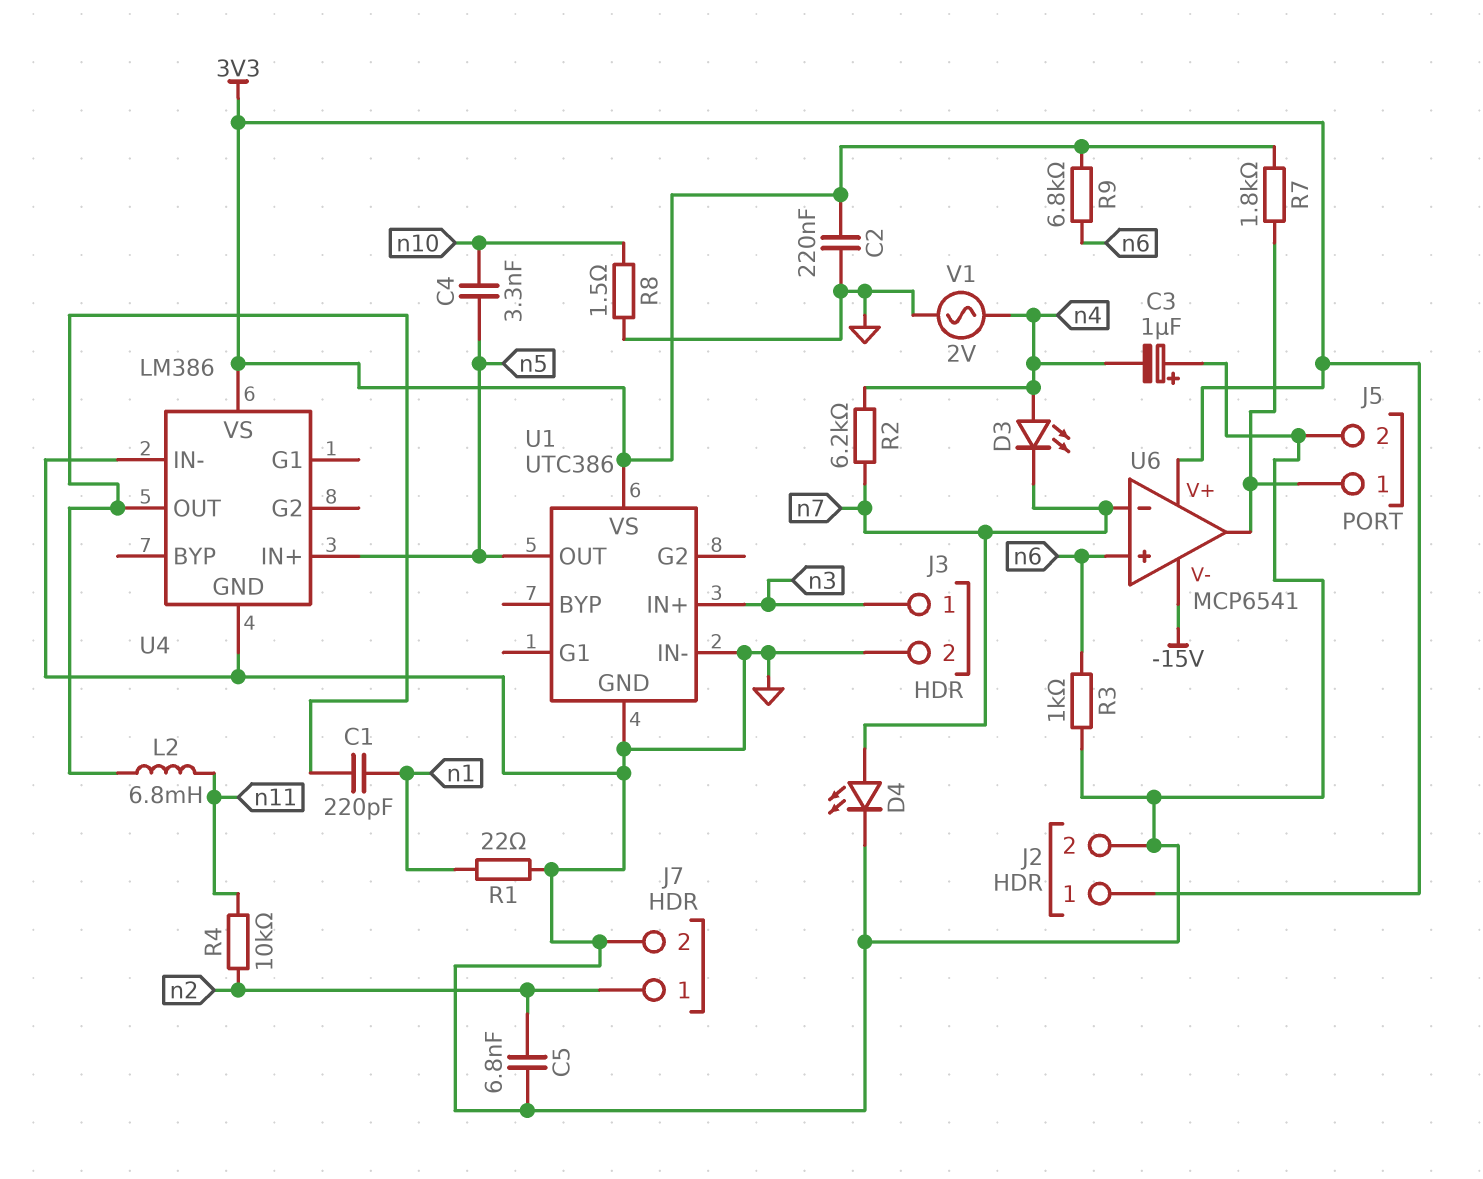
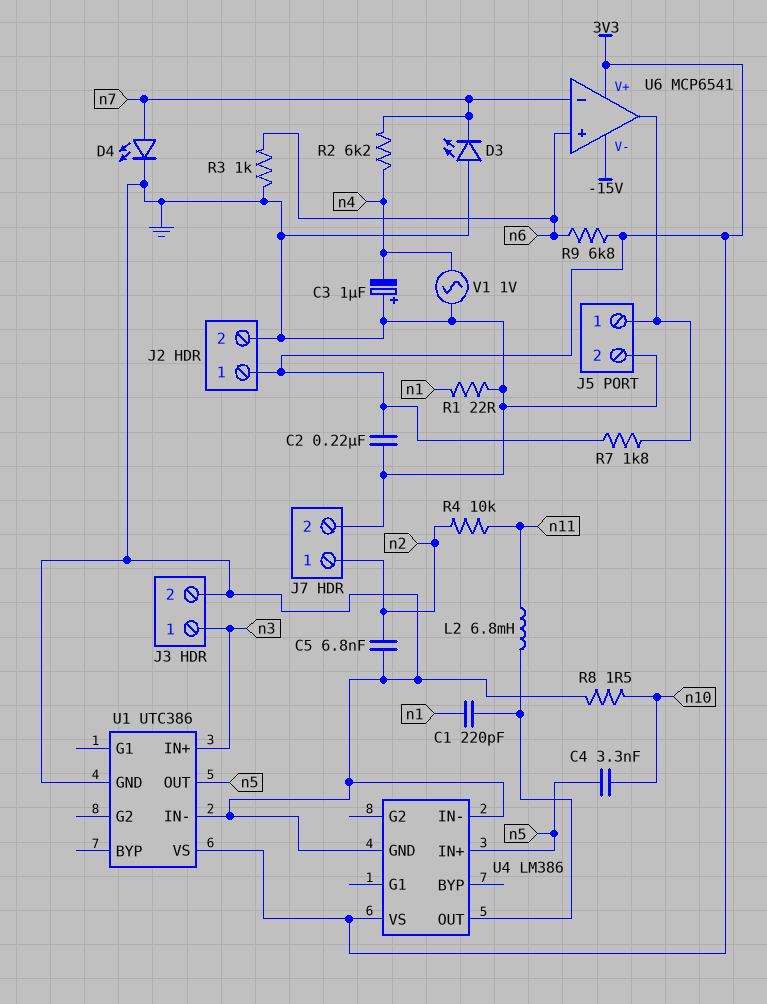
D3: LED (A n4, K n7) -> LED (A GND, K n7)
V1: AC 2V (GND, n4) -> AC 1V (GND, n4)

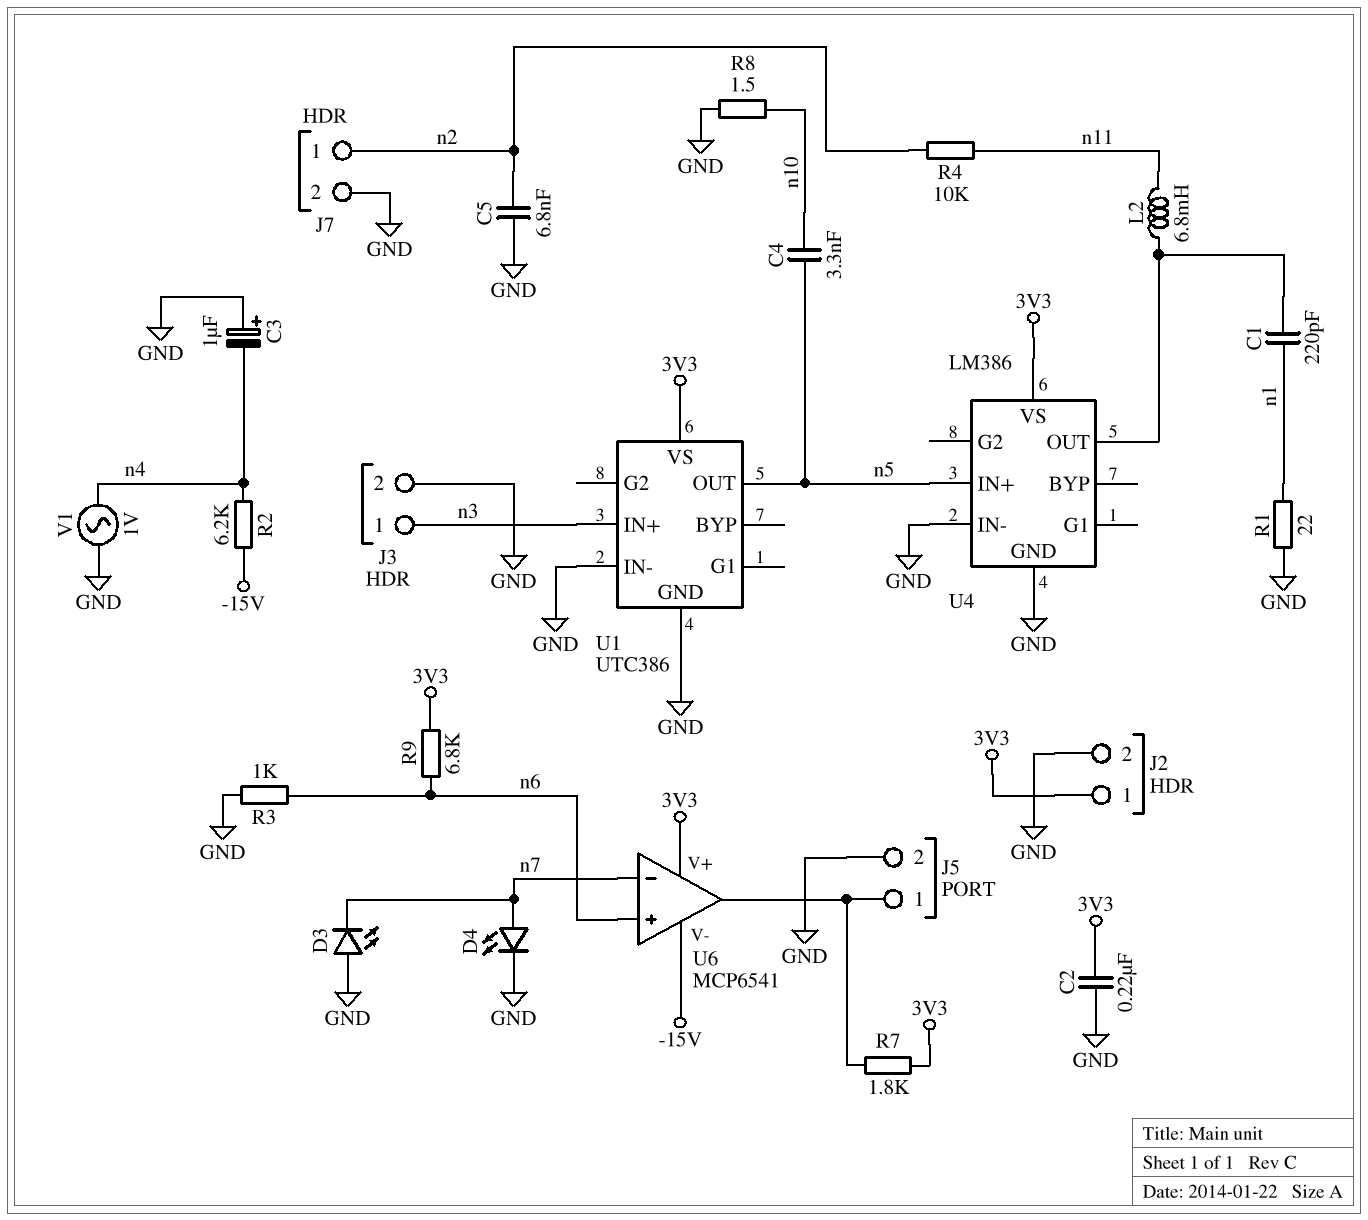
R2: 6.2k (n4, n7) -> 6.2k (-15V, n4)

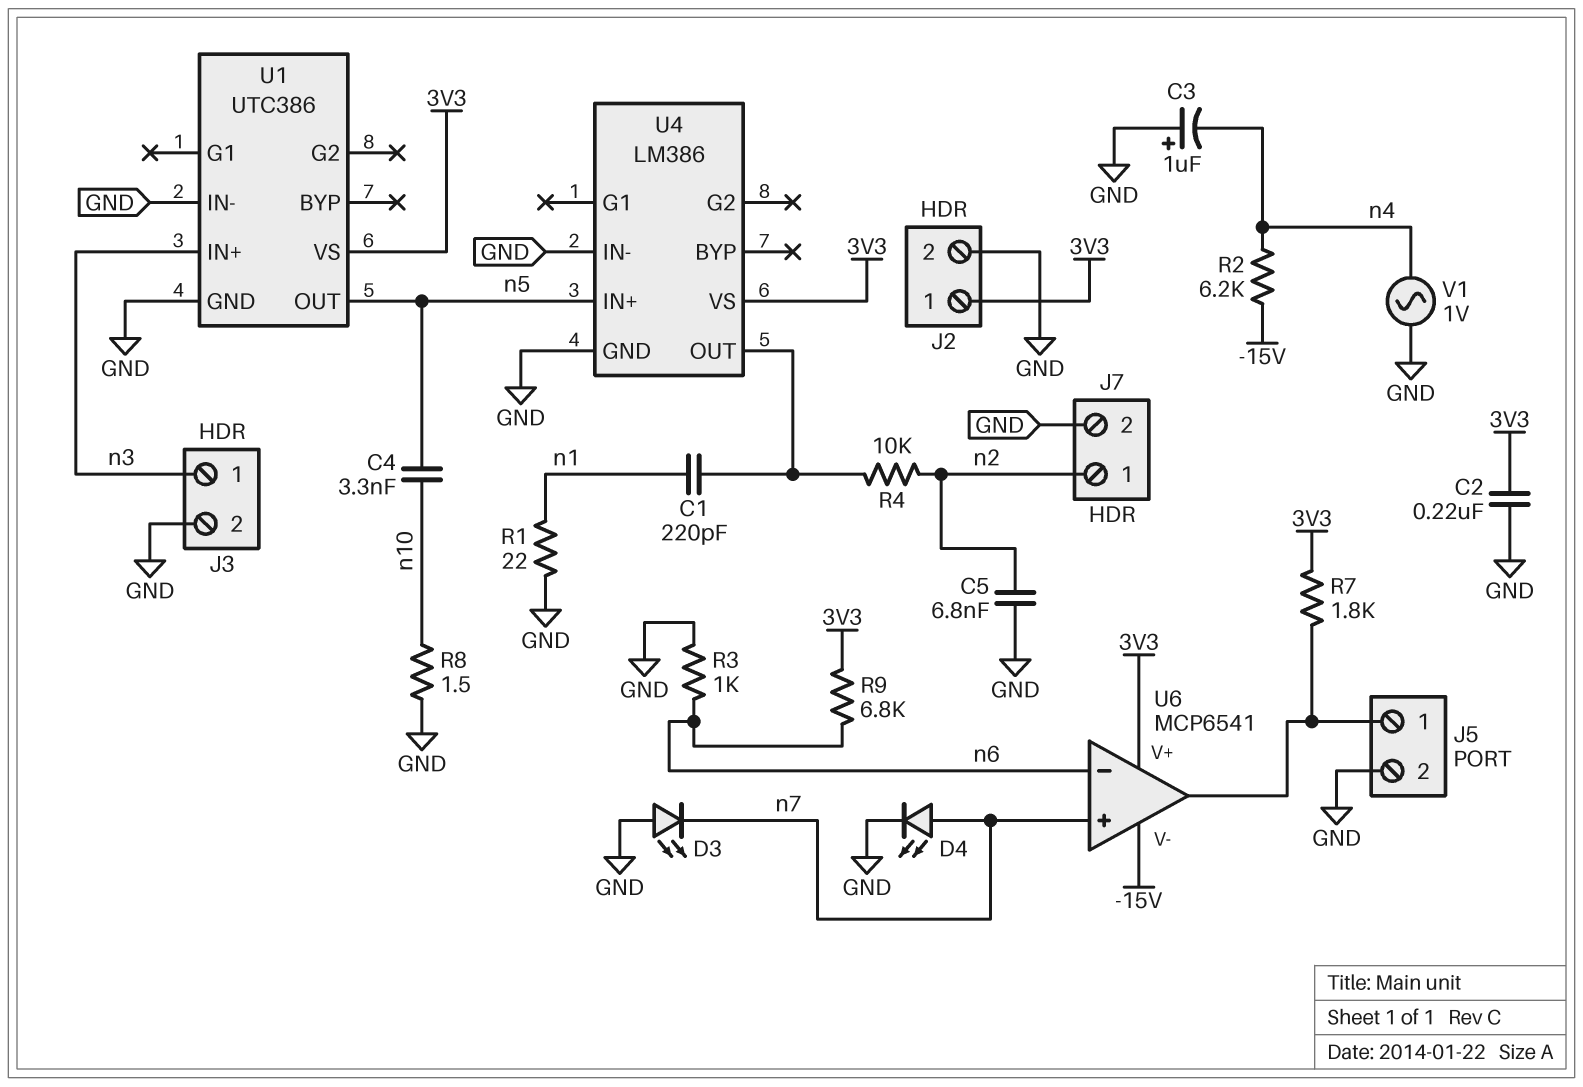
L2: 6.8mH (U4/OUT, n11) -> none
R4: 10k (n2, n11) -> 10k (U4/OUT, n2)
U6 pin in+: n6 -> n7
U6 pin in-: n7 -> n6

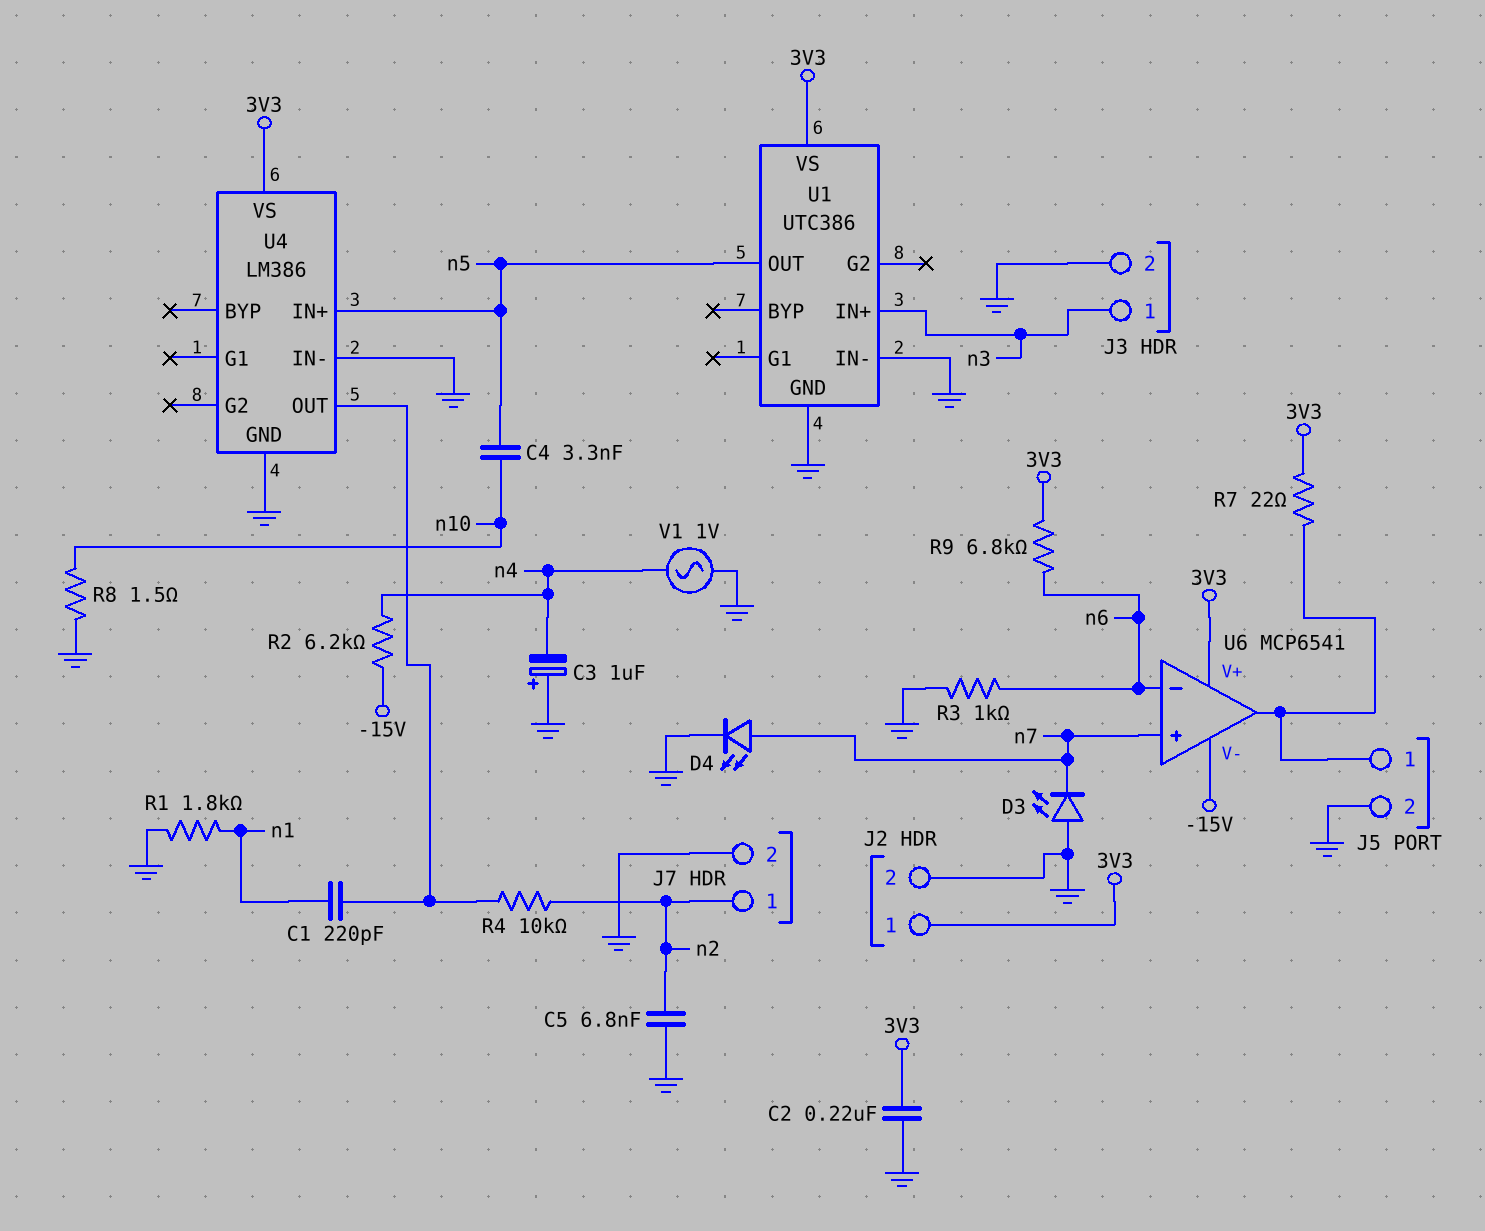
R1: 22 (GND, n1) -> 1.8k (GND, n1)
R7: 1.8k (3V3, J5/1) -> 22 (3V3, J5/1)

